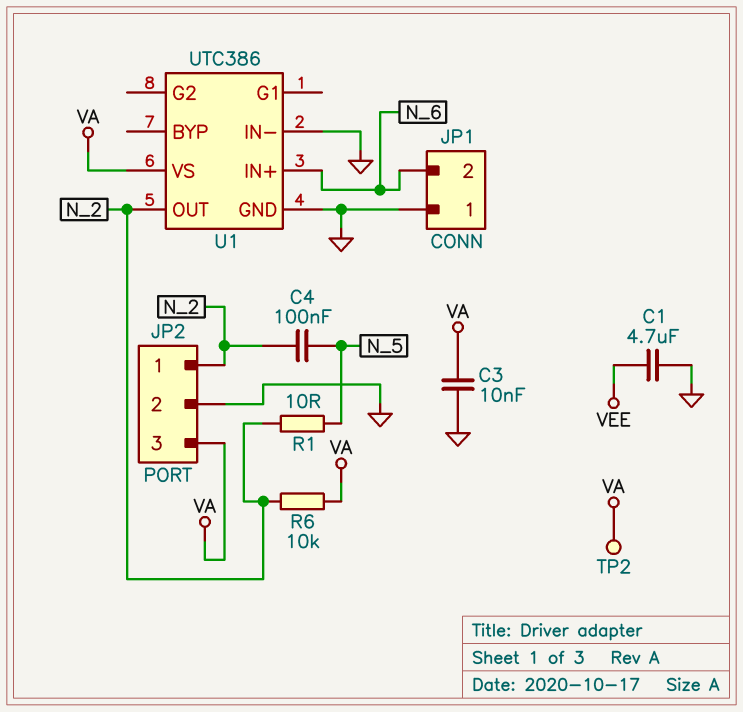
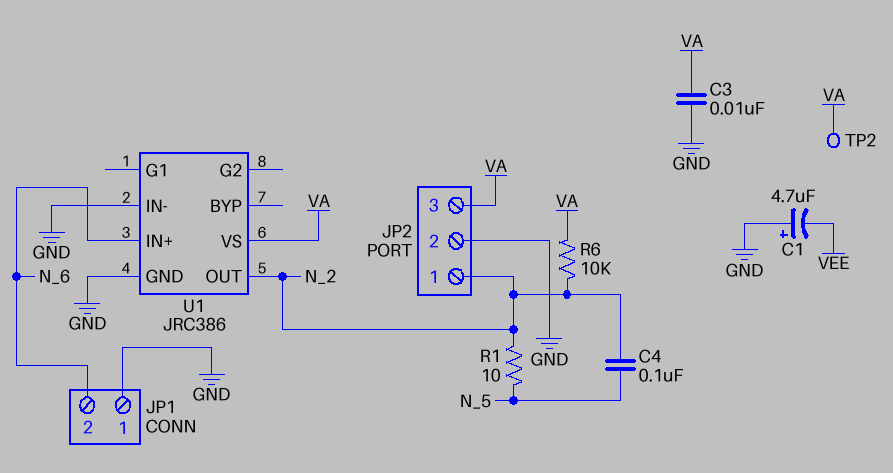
C1: 4.7uF (GND, VEE) -> 4.7uF (plus GND, minus VEE)
U1: UTC386 -> JRC386

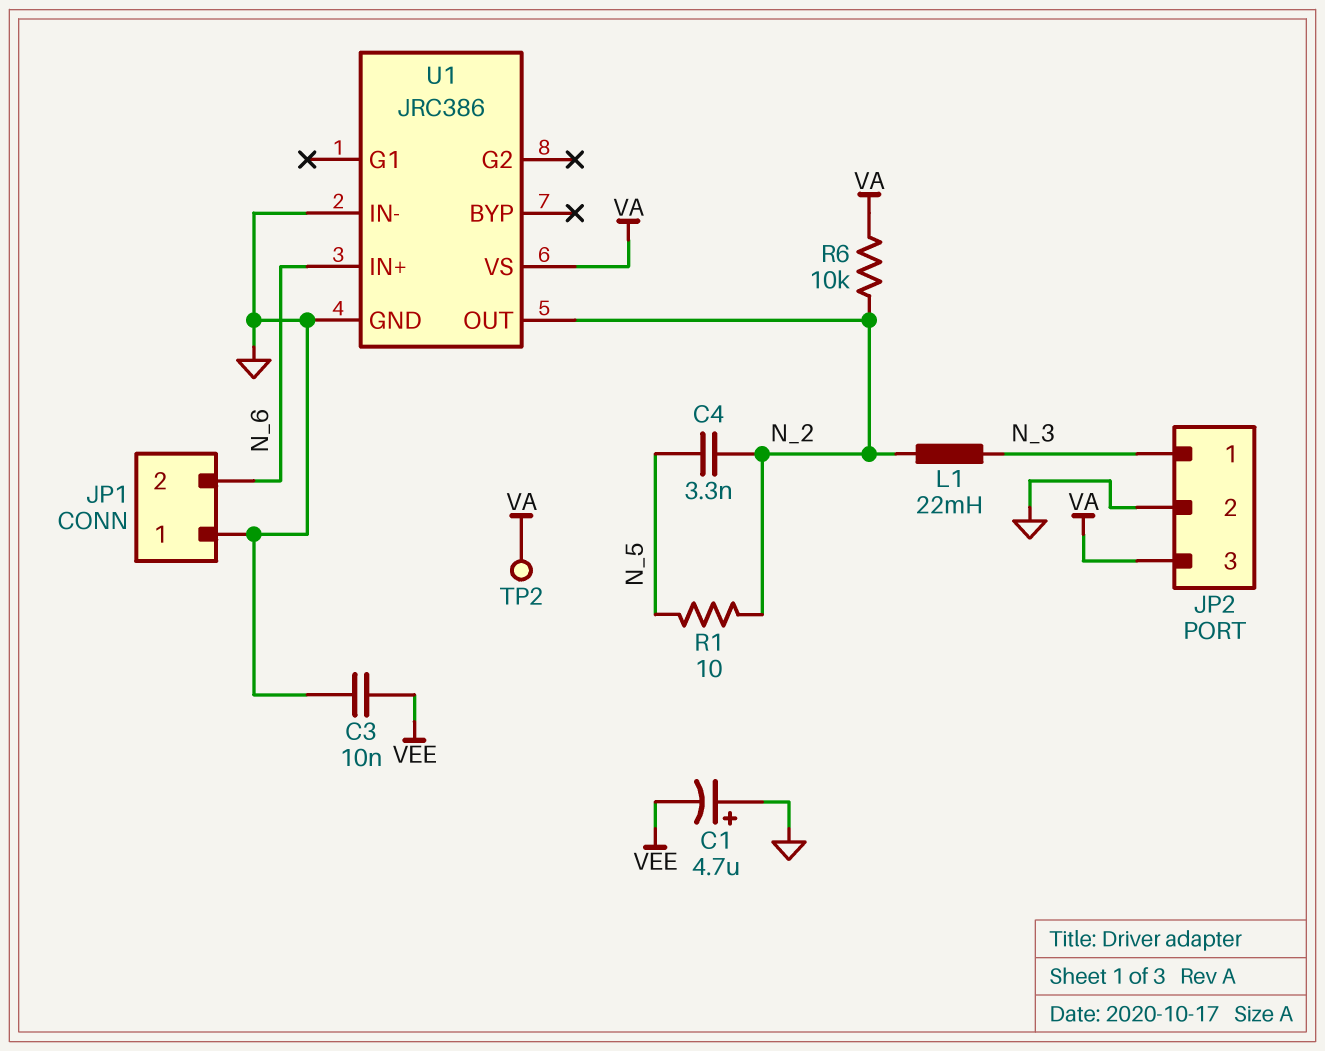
C3: 10nF (GND, VA) -> 10nF (GND, VEE)
C4: 100nF (N_2, N_5) -> 3.3nF (N_2, N_5)
JP2 pin 1: N_2 -> N_3
L1: none -> 22mH (N_2, N_3)

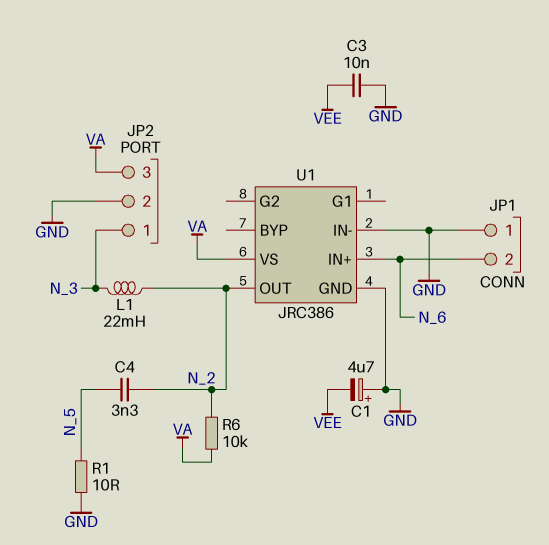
R1: 10 (N_2, N_5) -> 10 (GND, N_5)
TP2: test point (VA) -> none

